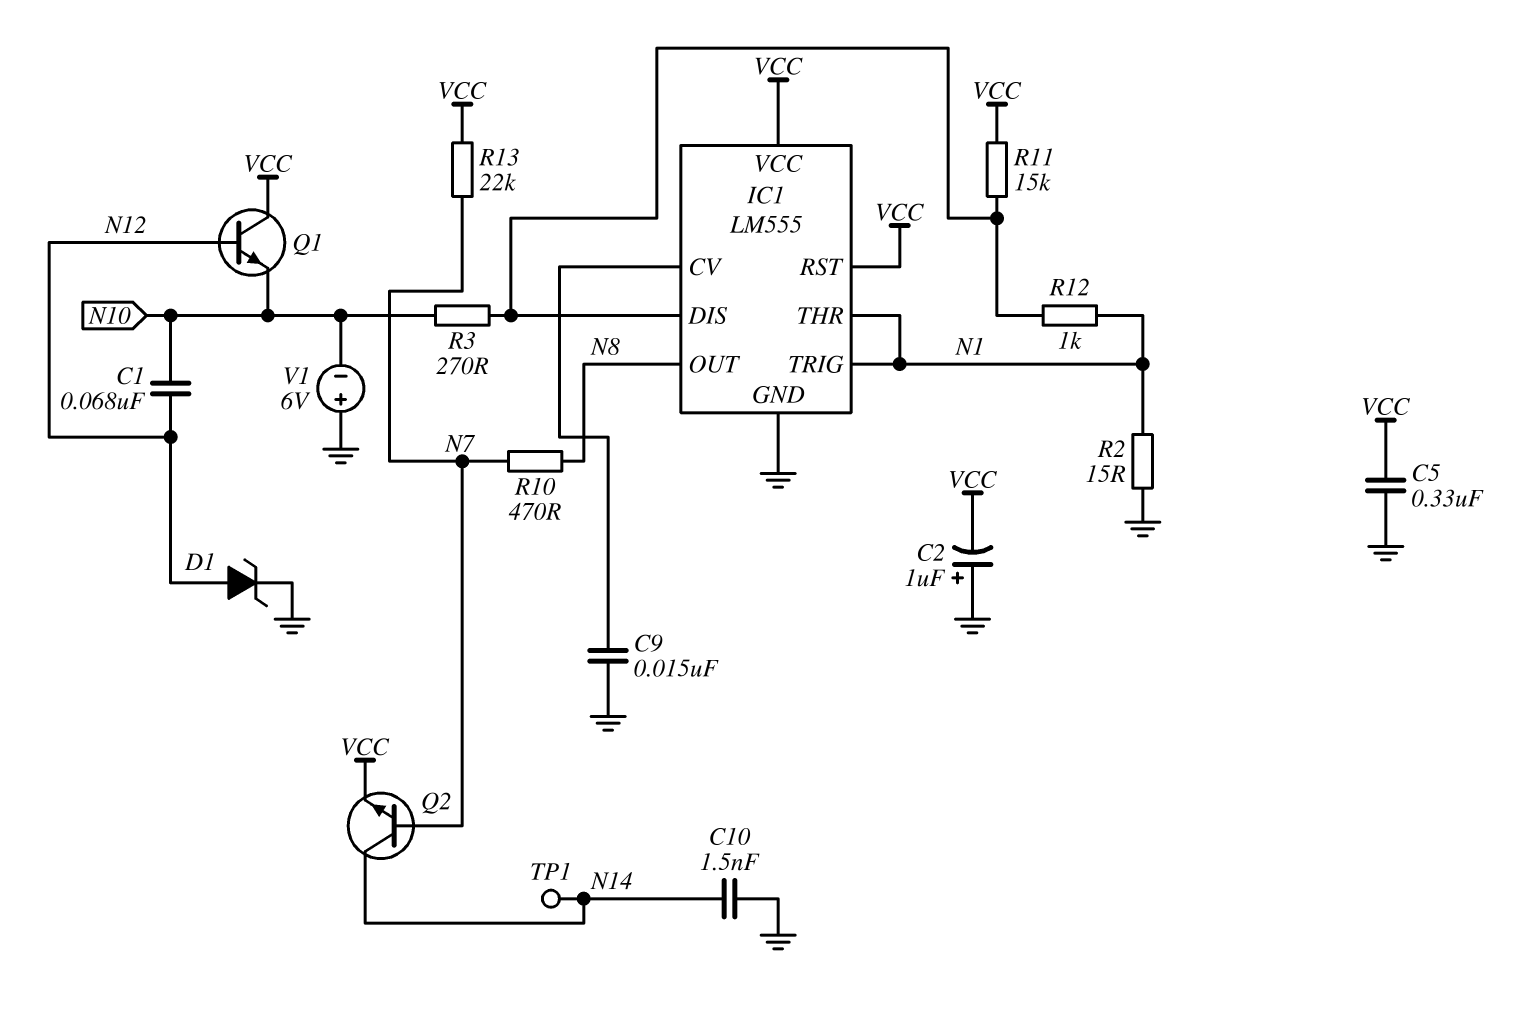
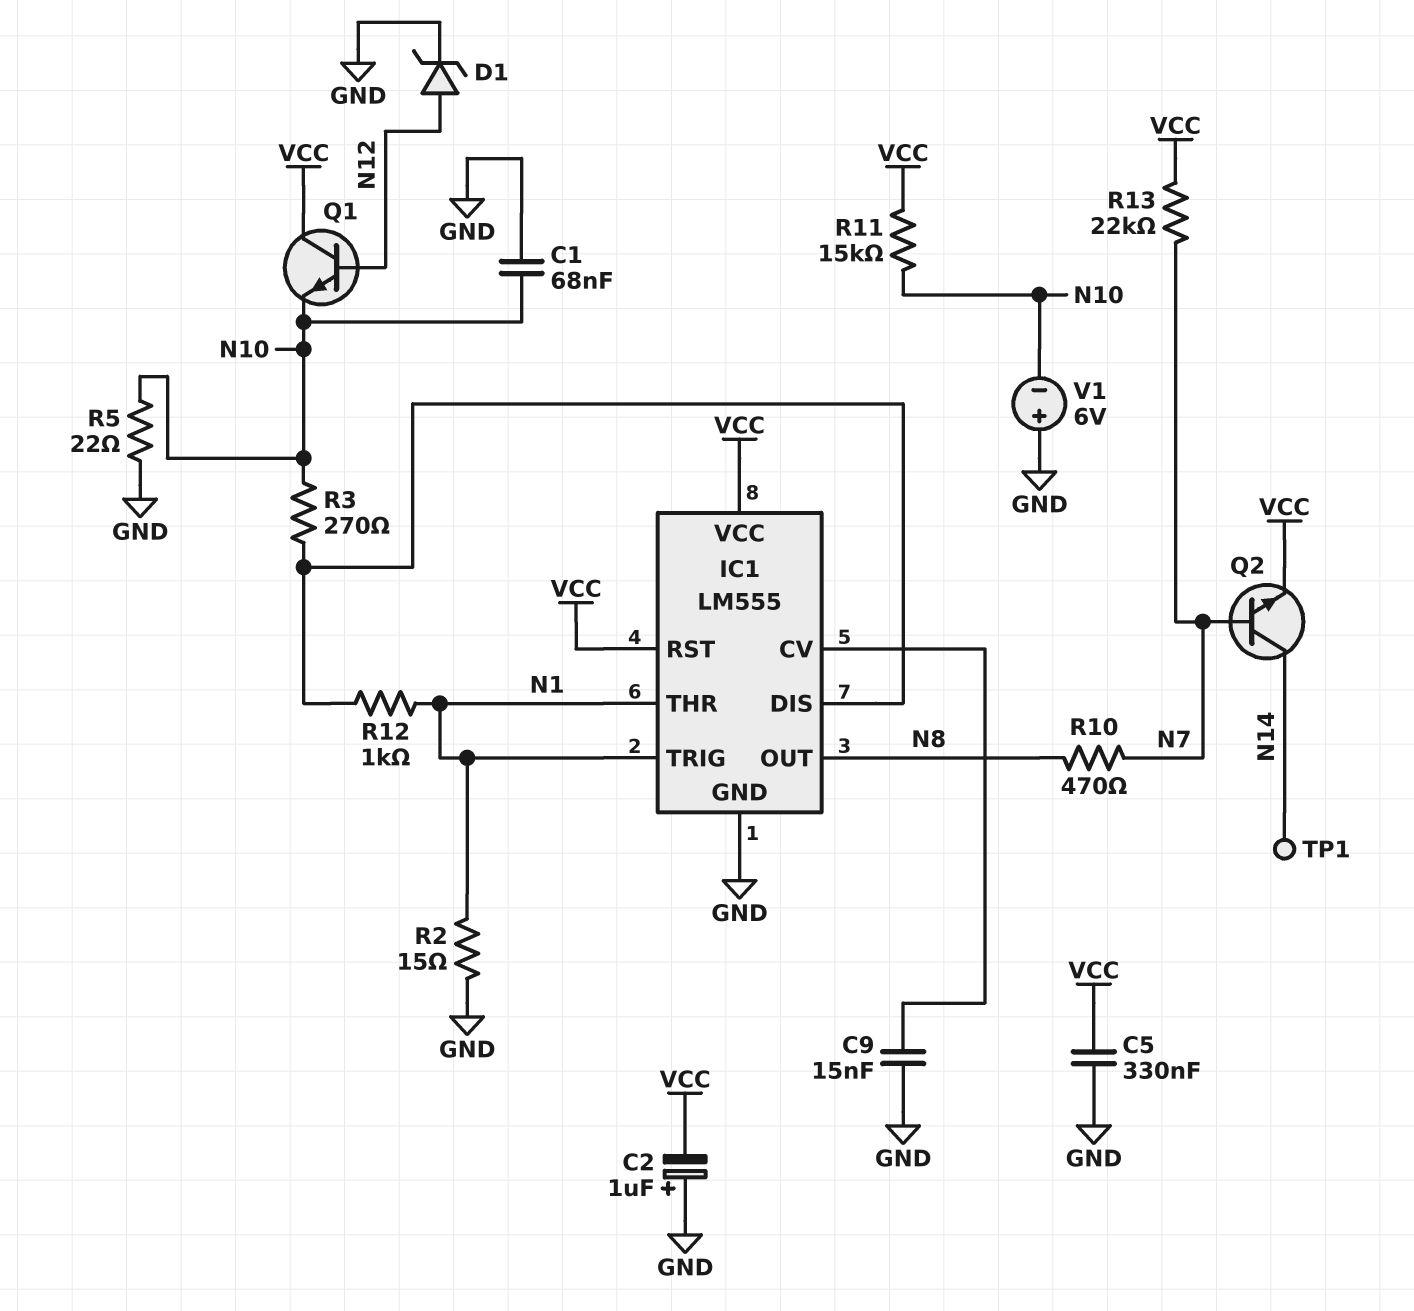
C1: 68nF (N10, N12) -> 68nF (GND, N10)
C10: 1.5nF (GND, N14) -> none
R5: none -> 22 (GND, N10)
R11: 15k (IC1/DIS, VCC) -> 15k (N10, VCC)

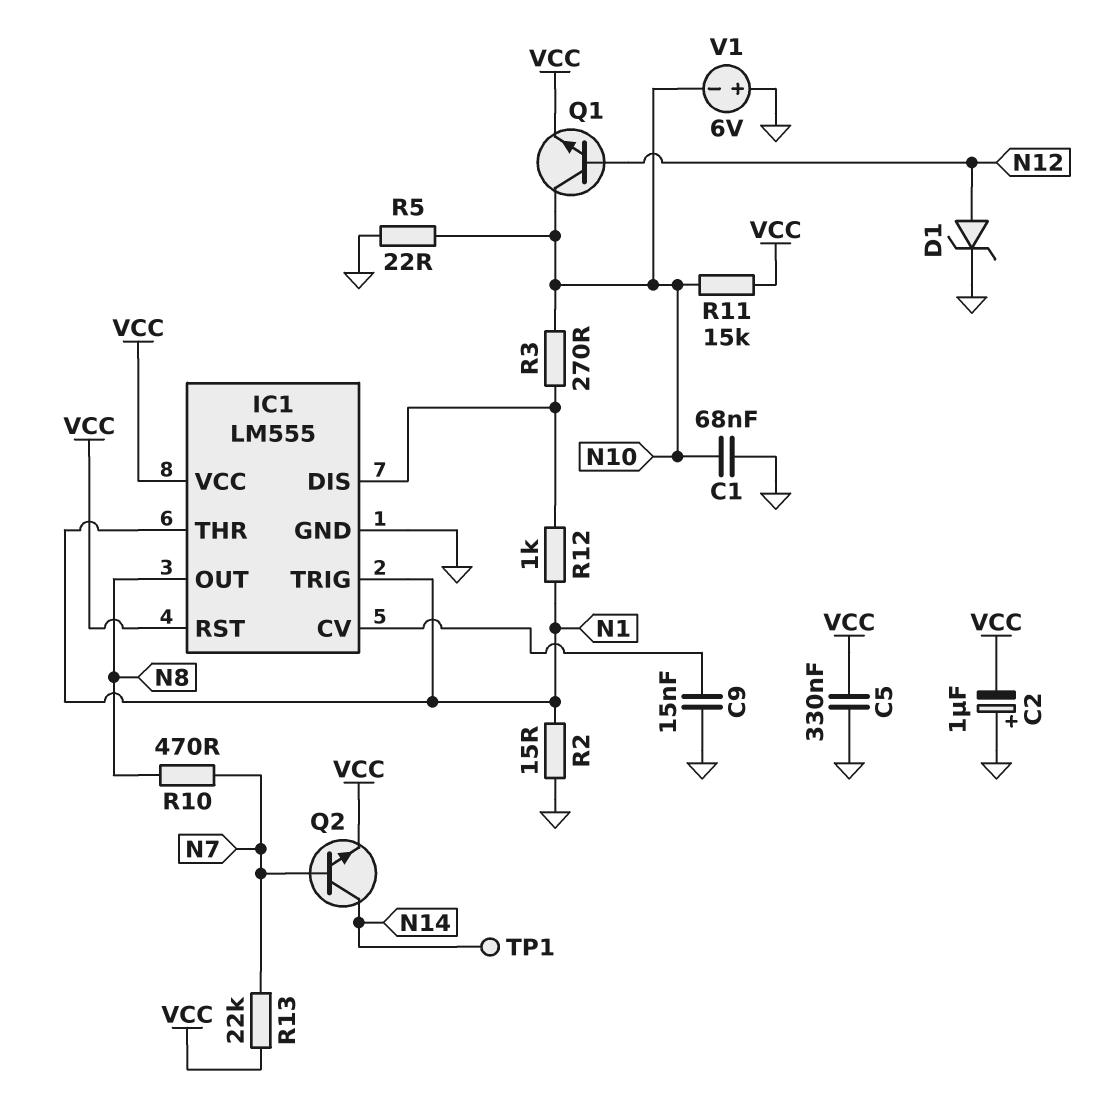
Q1: NPN (B N12, C VCC, E N10) -> NPN (B N12, C N10, E VCC)

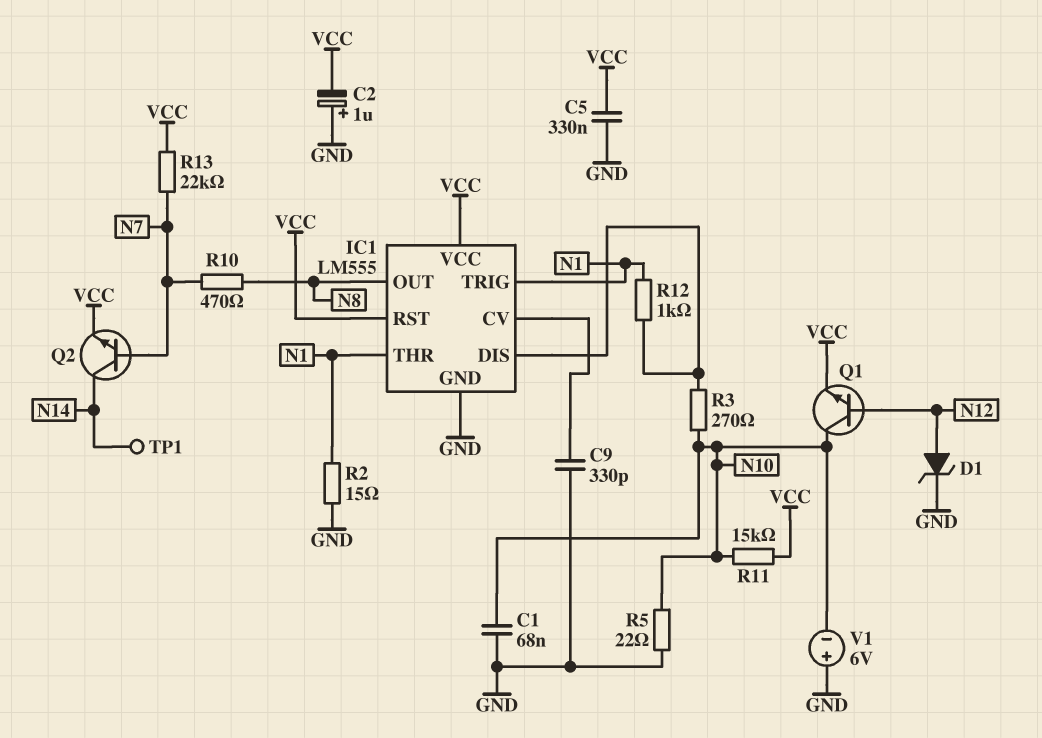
C9: 15nF (GND, IC1/CV) -> 330pF (GND, IC1/CV)

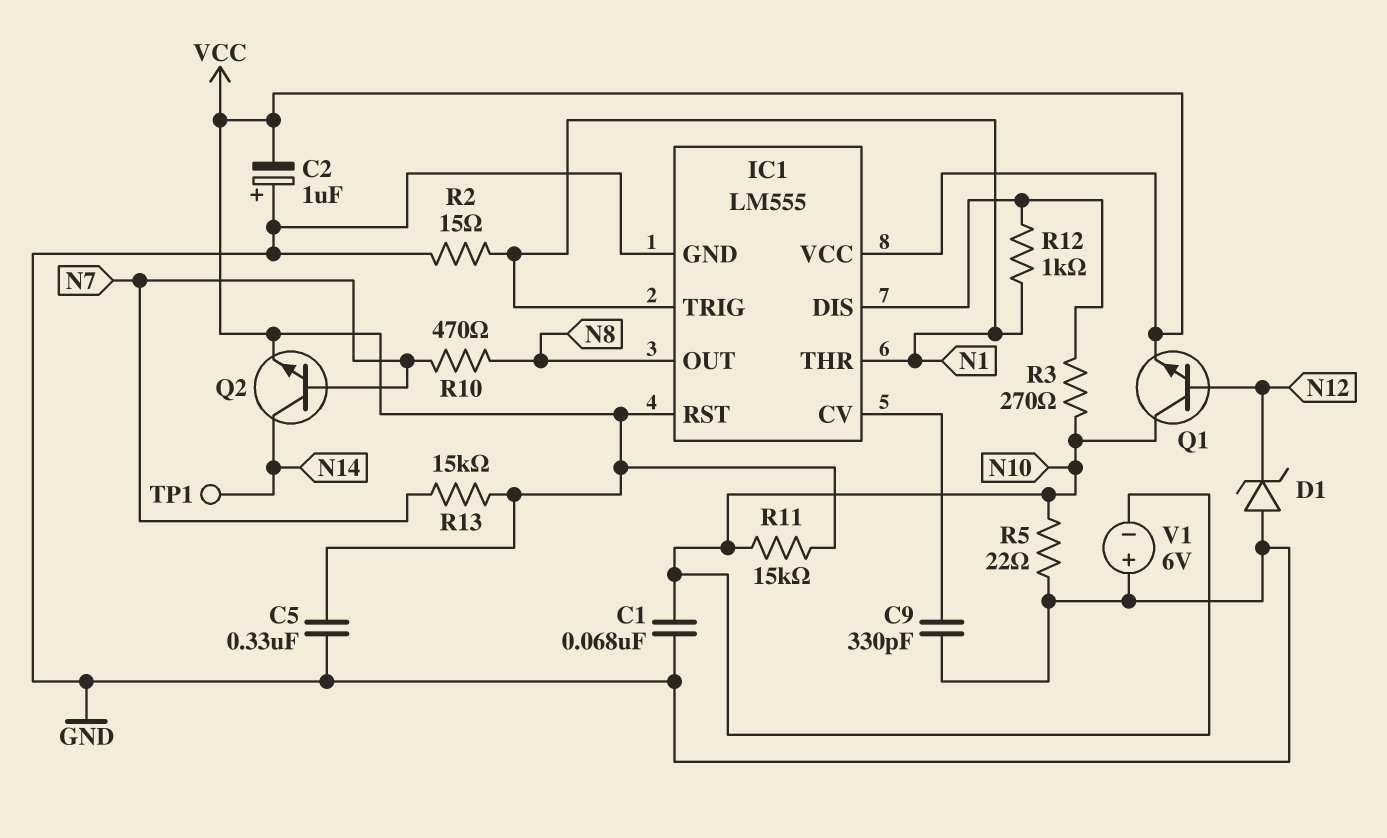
D1: zener (A N12, K GND) -> zener (A GND, K N12)
R13: 22k (N7, VCC) -> 15k (N7, VCC)

